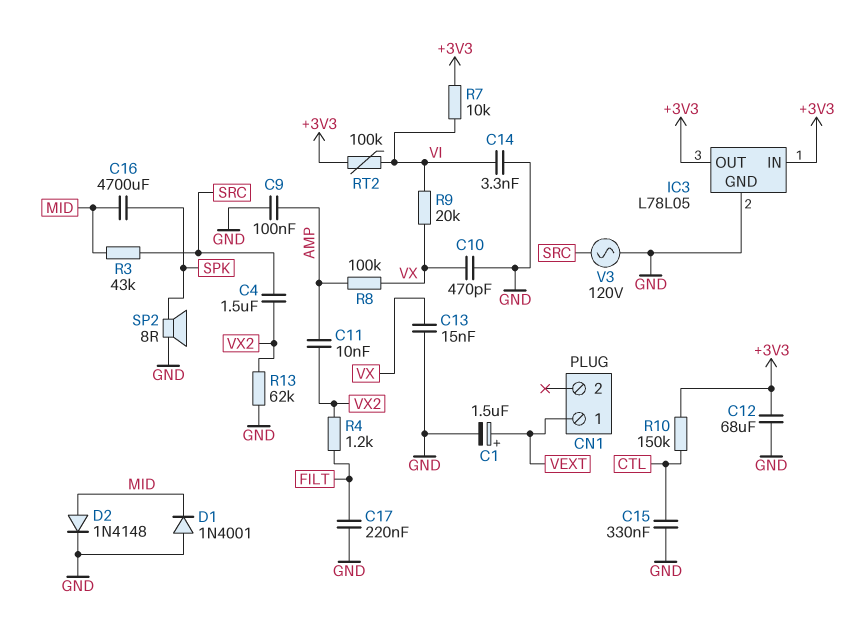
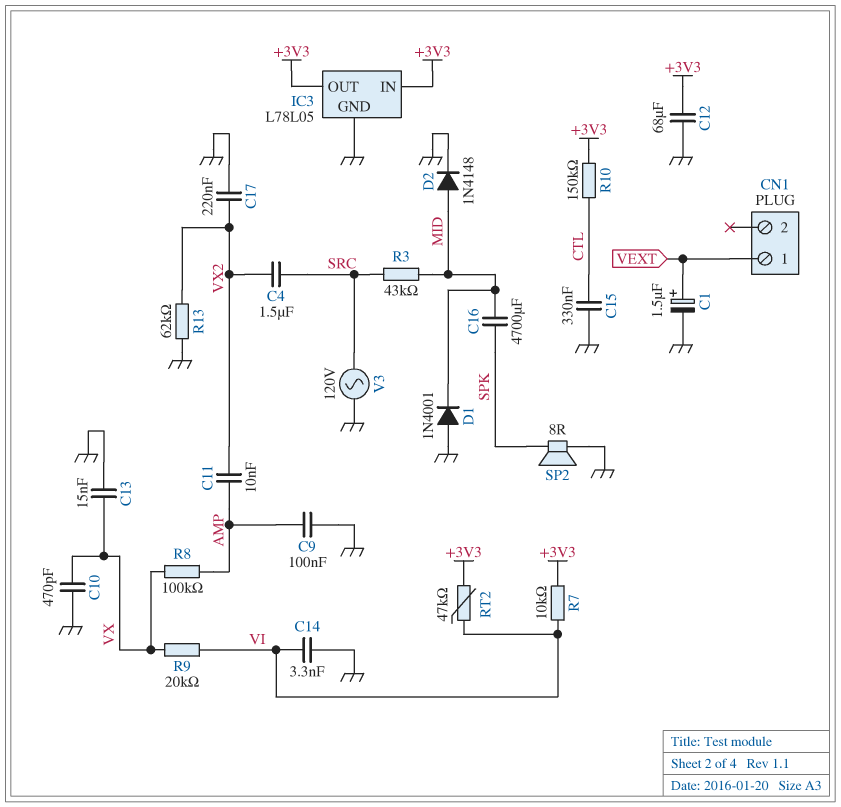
C17: 220nF (FILT, GND) -> 220nF (GND, VX2)
R4: 1.2k (FILT, VX2) -> none
RT2: 100k (+3V3, VI) -> 47k (+3V3, VI)

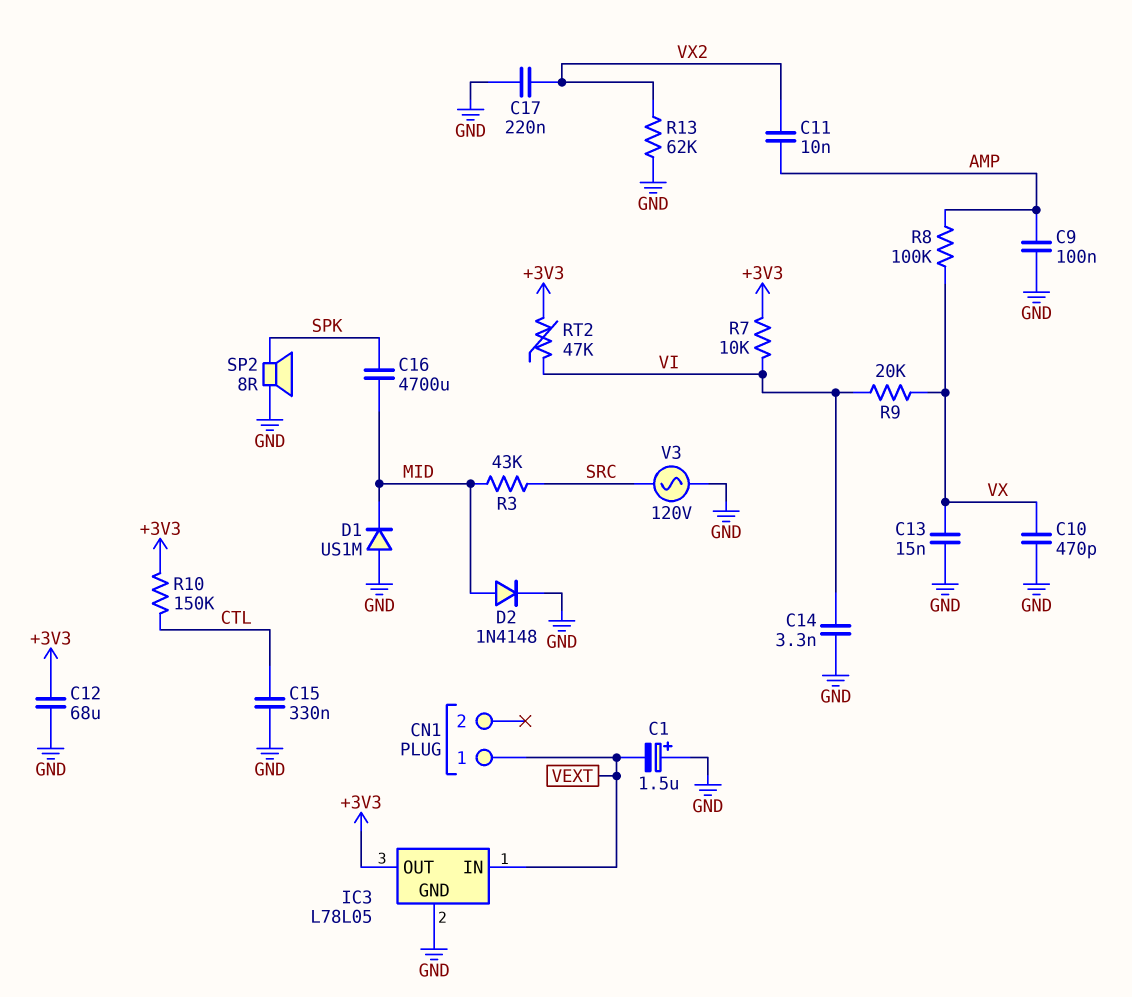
C1: 1.5uF (plus VEXT, minus GND) -> 1.5uF (plus GND, minus VEXT)
C4: 1.5uF (SRC, VX2) -> none
D1: diode 1N4001 (A GND, K MID) -> diode US1M (A GND, K MID)
IC3 pin IN: +3V3 -> VEXT

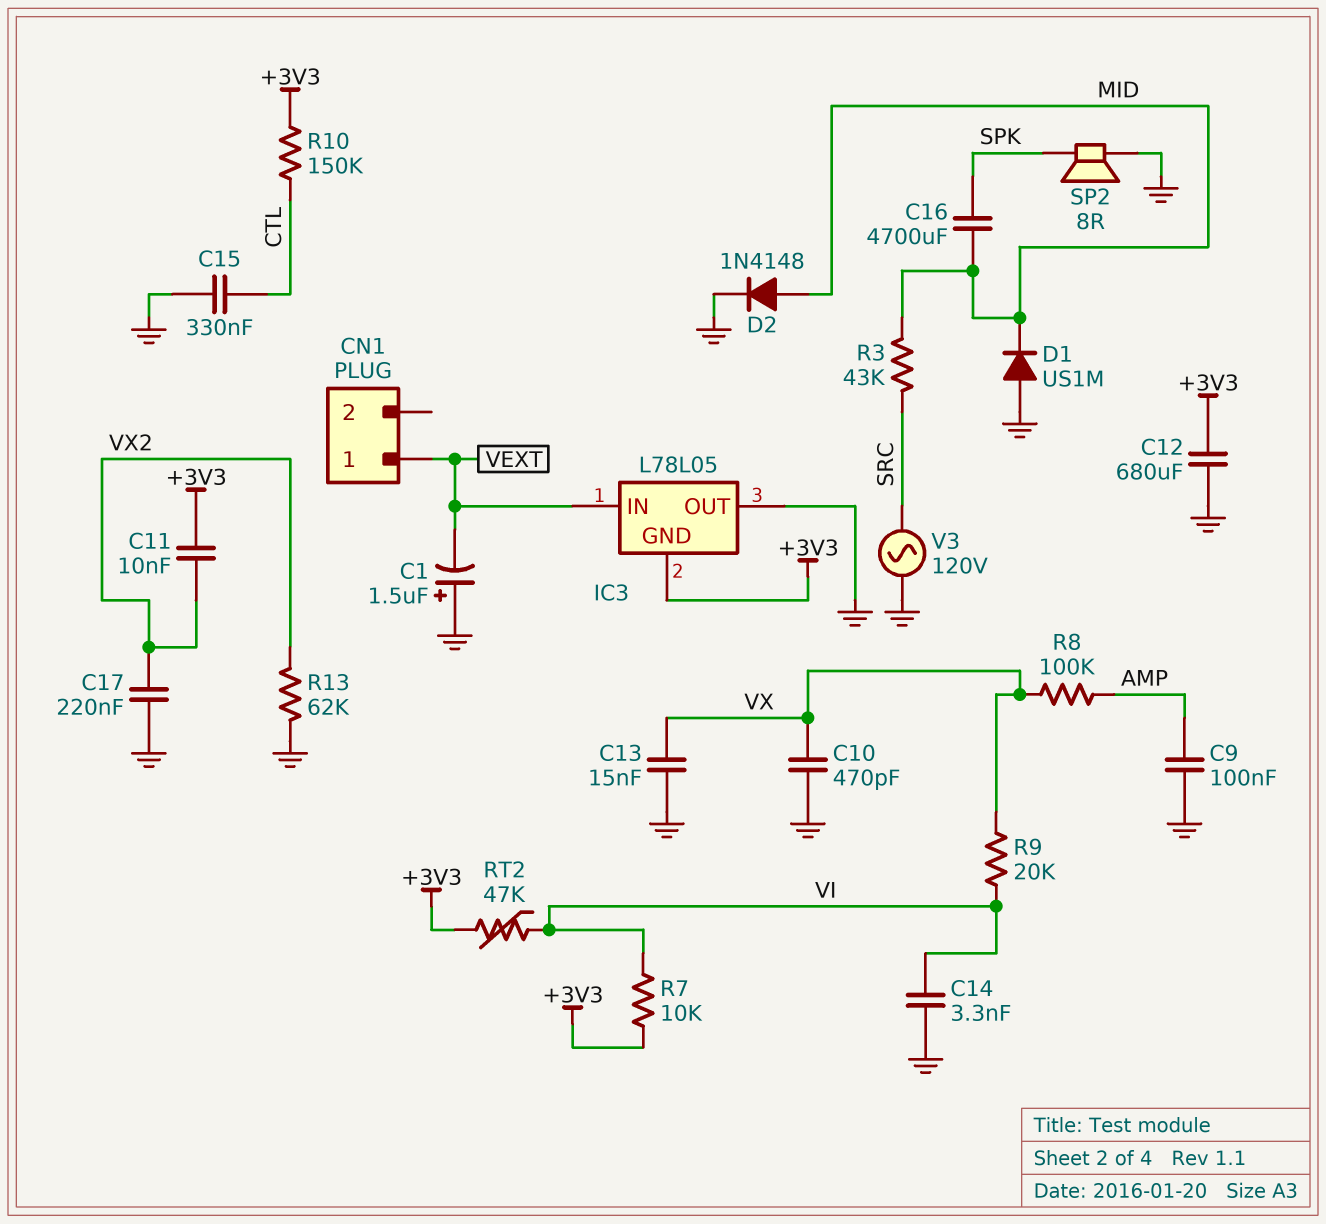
C11: 10nF (AMP, VX2) -> 10nF (+3V3, VX2)
C12: 68uF (+3V3, GND) -> 680uF (+3V3, GND)
IC3 pin GND: GND -> +3V3
IC3 pin OUT: +3V3 -> GND

